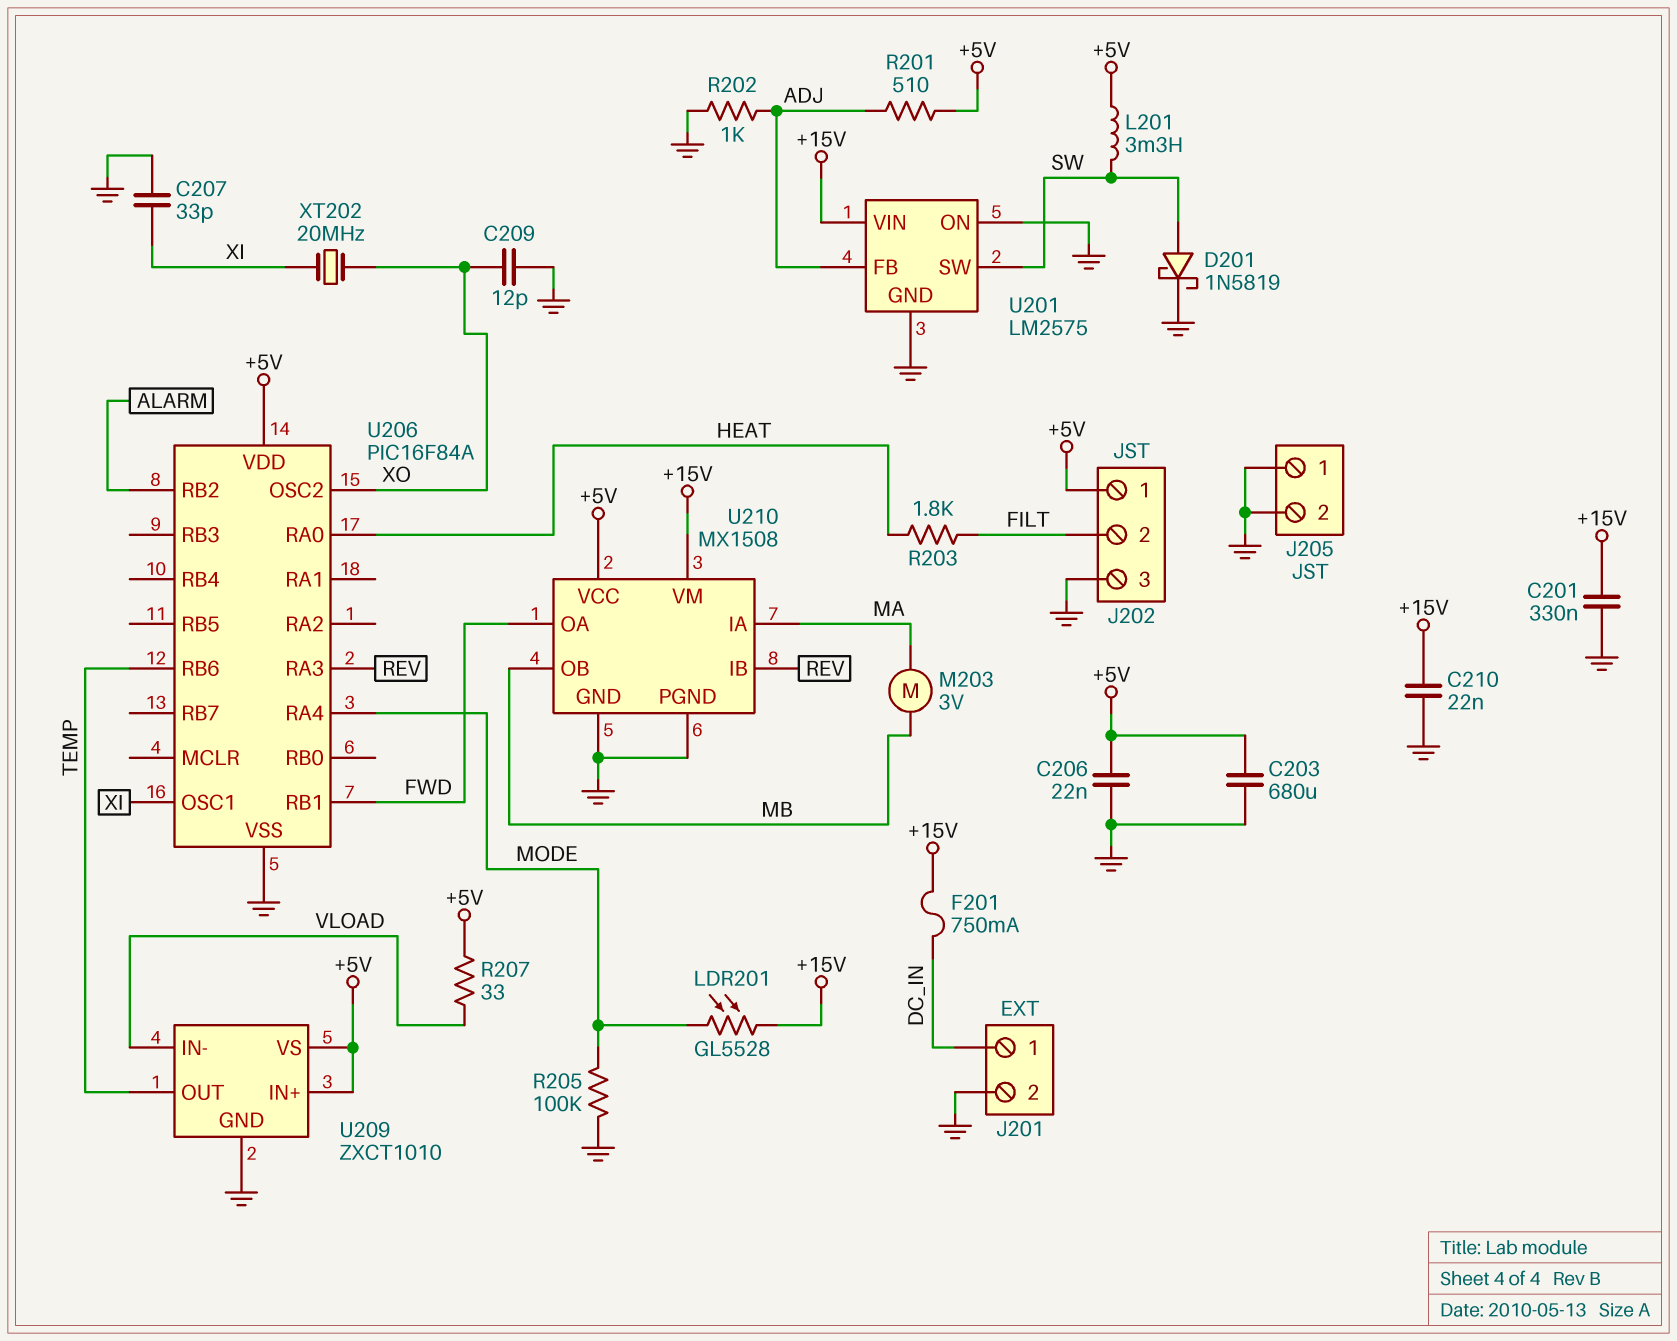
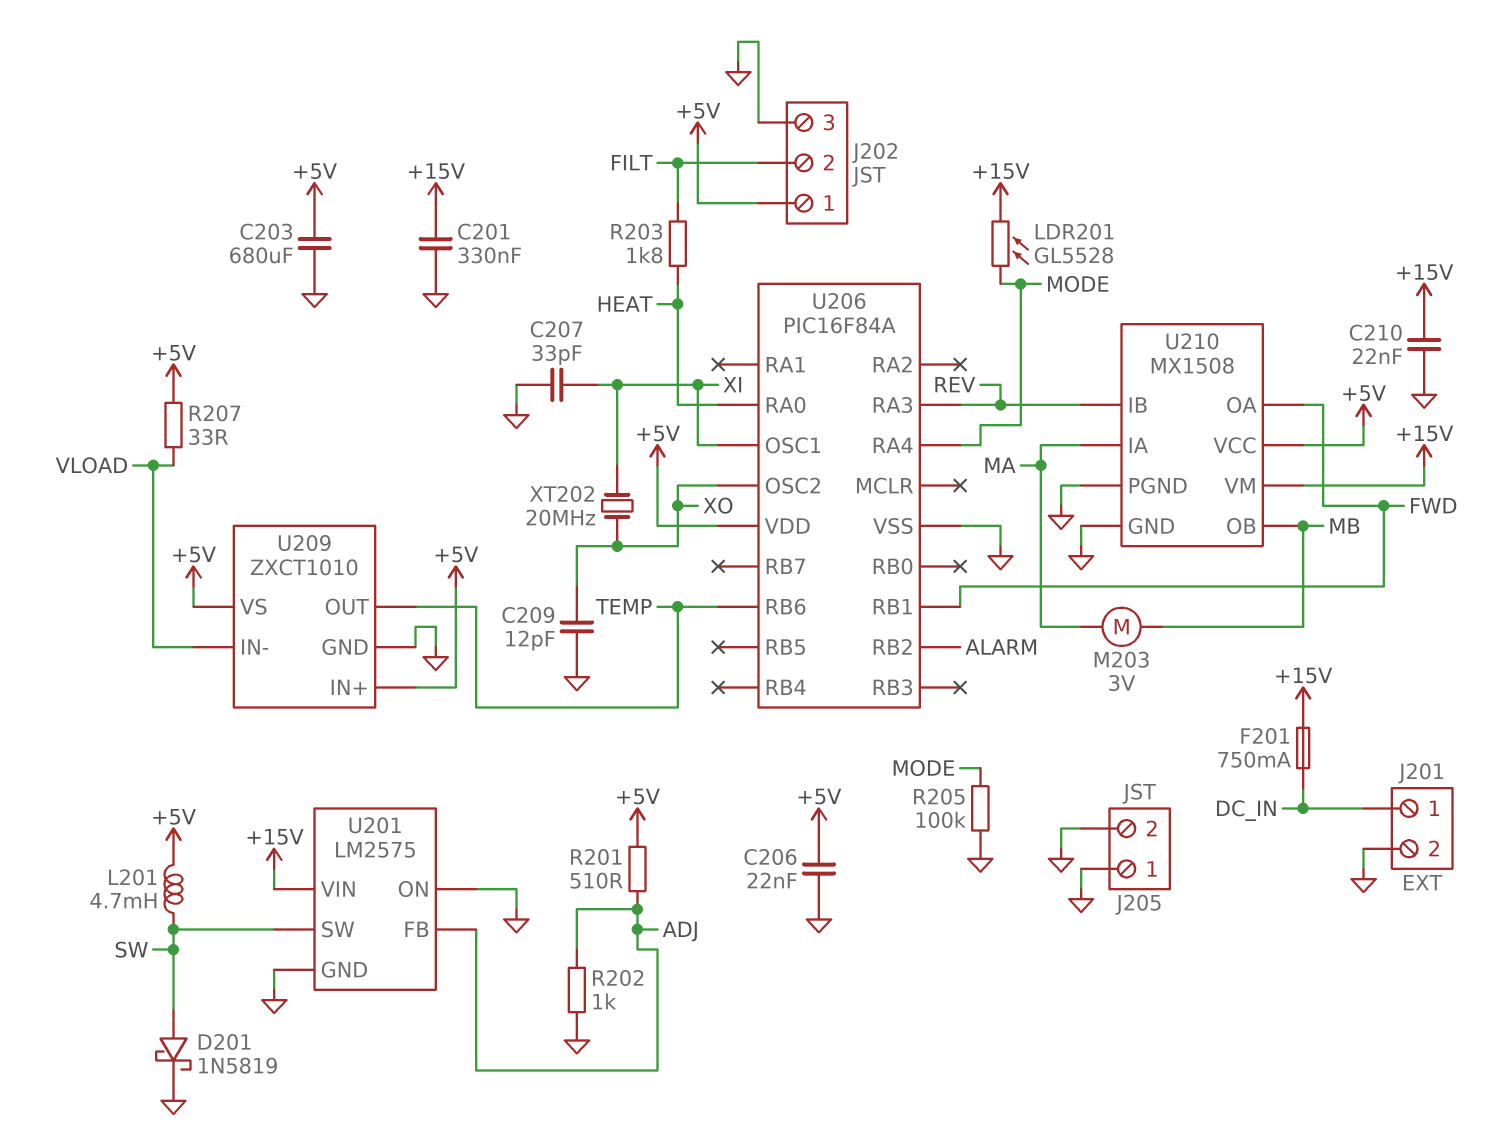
L201: 3.3mH (+5V, SW) -> 4.7mH (+5V, SW)

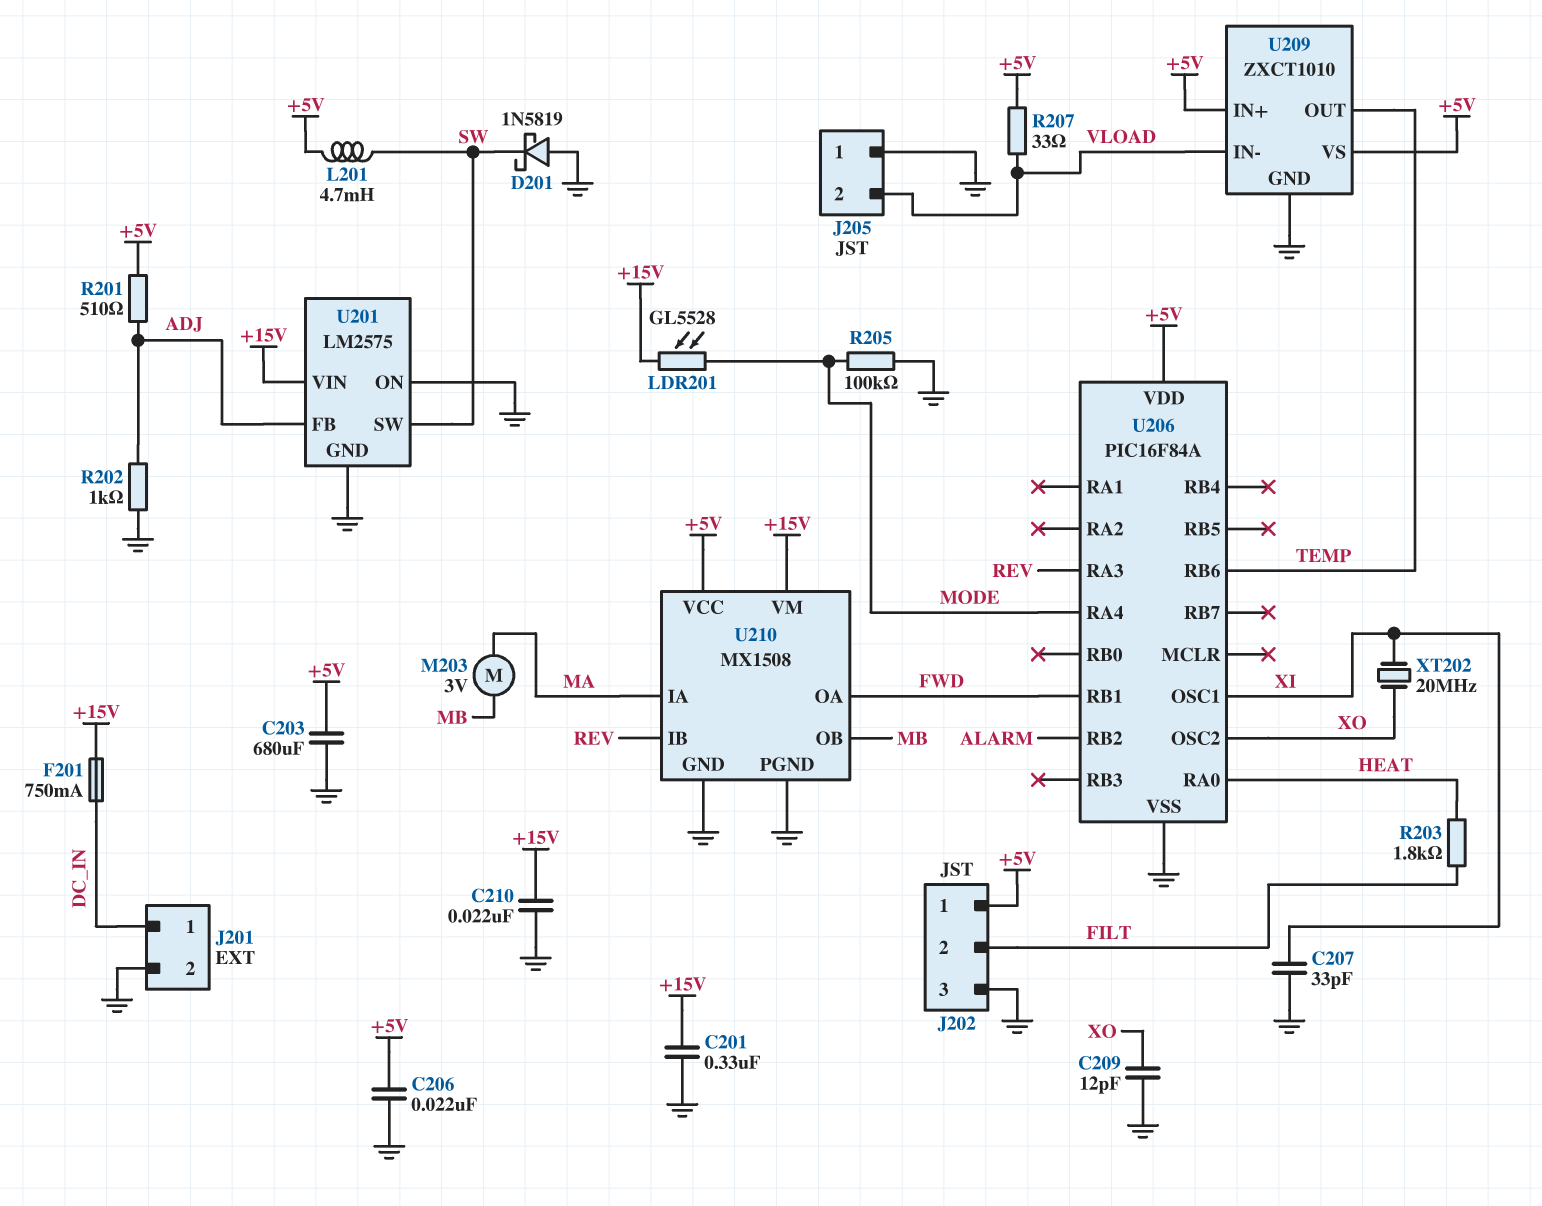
D201: schottky 1N5819 (A SW, K GND) -> schottky 1N5819 (A GND, K SW)
J205 pin 2: GND -> VLOAD

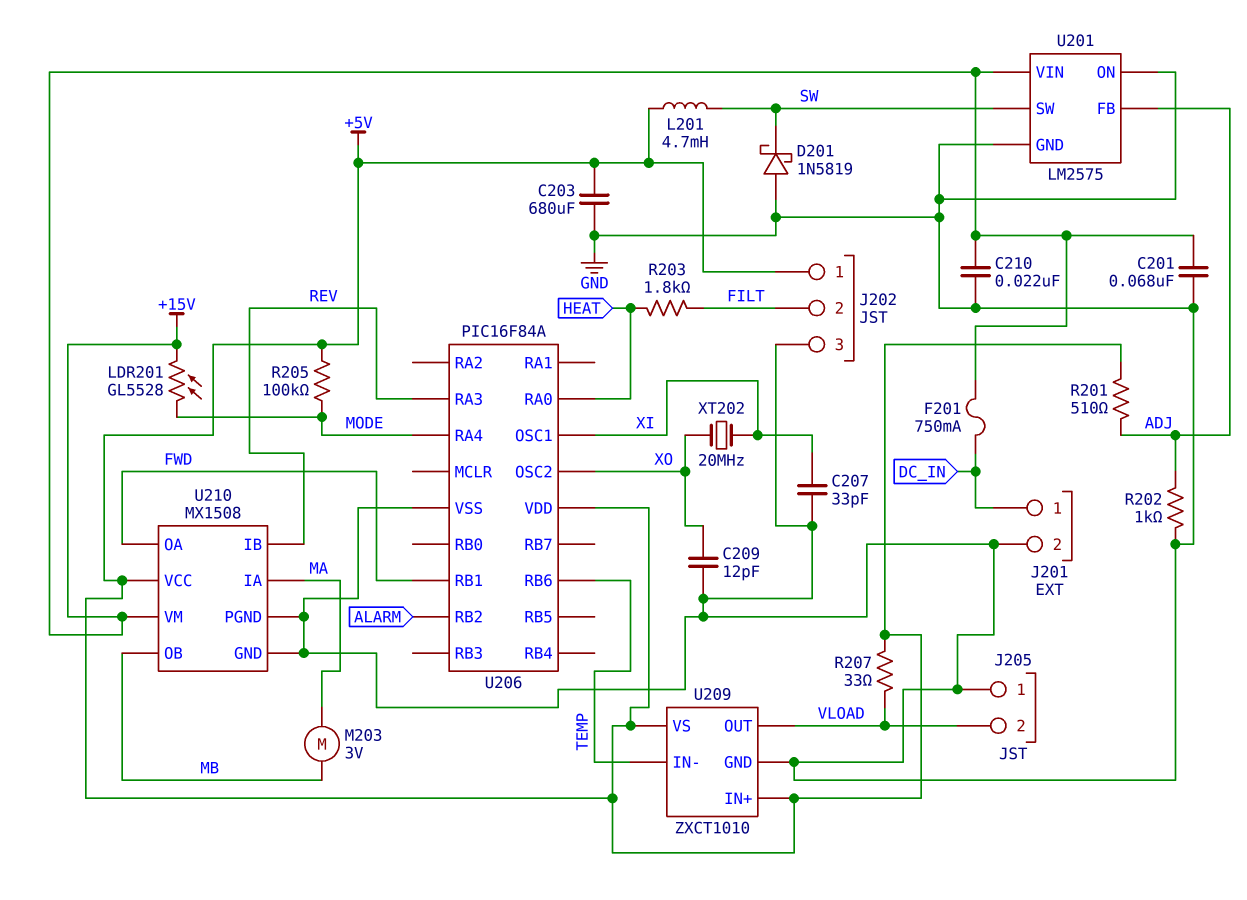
C201: 330nF (+15V, GND) -> 68nF (+15V, GND)
C206: 22nF (+5V, GND) -> none
R205: 100k (GND, MODE) -> 100k (+5V, MODE)
U209 pin IN-: VLOAD -> TEMP
U209 pin OUT: TEMP -> VLOAD

